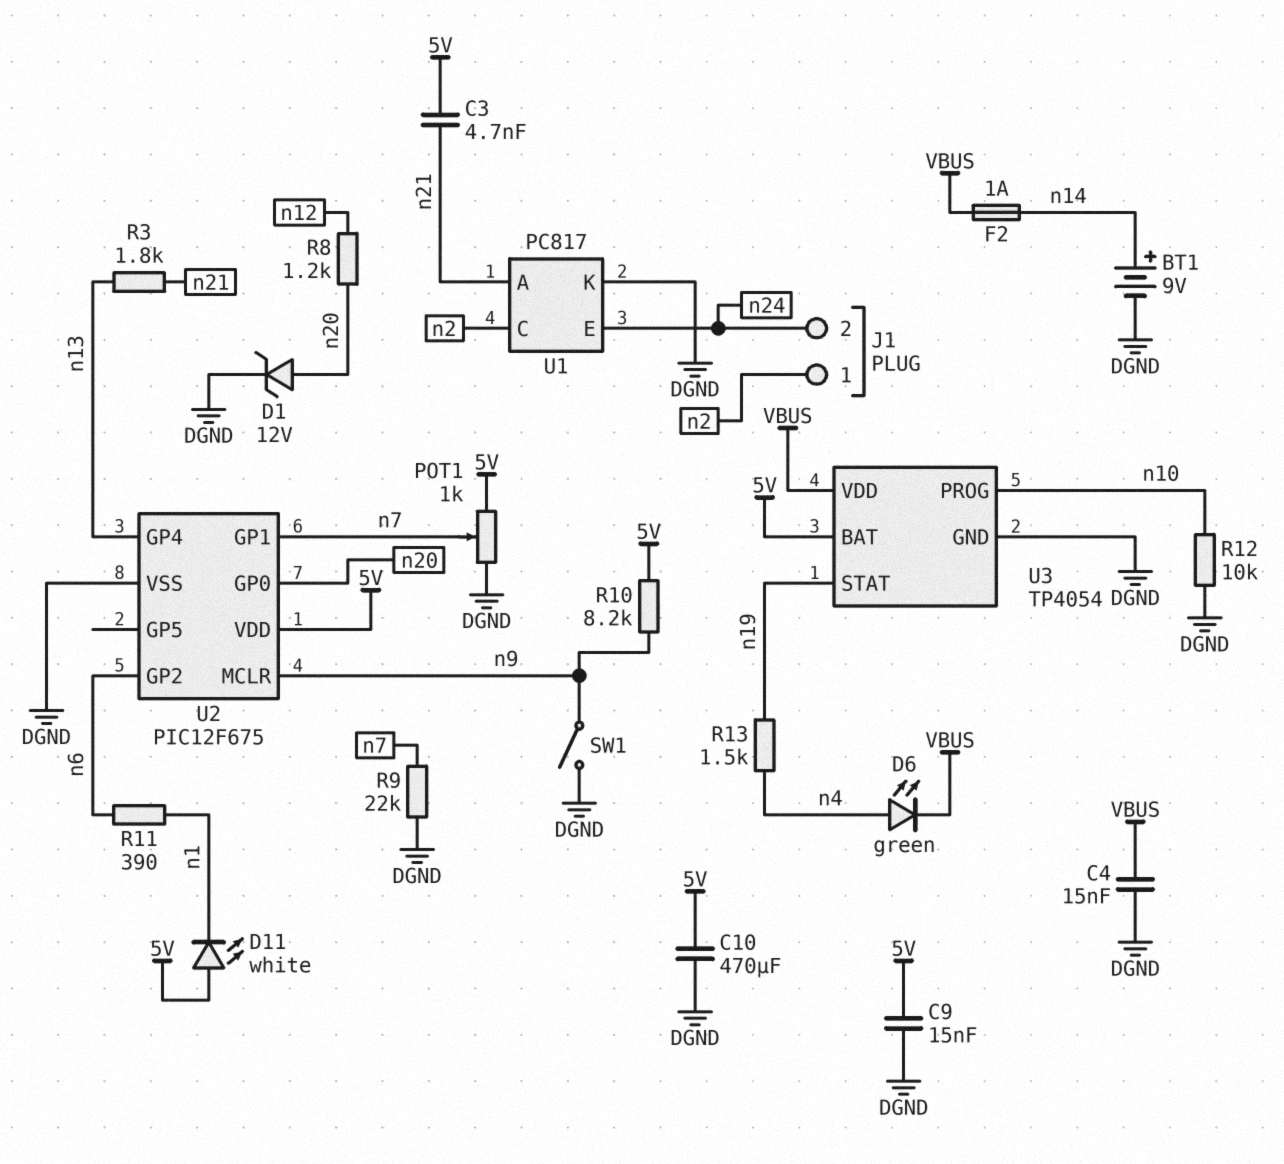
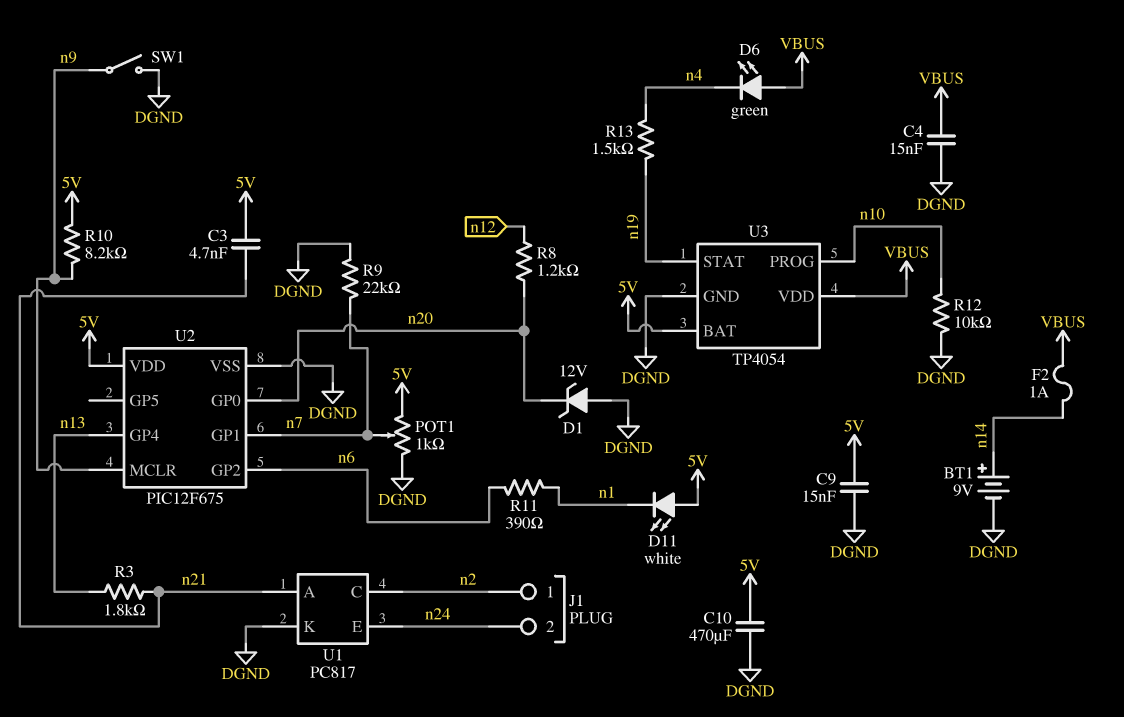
D1: zener 12V (A n20, K DGND) -> zener 12V (A DGND, K n20)
D6: LED green (A n4, K VBUS) -> LED green (A VBUS, K n4)

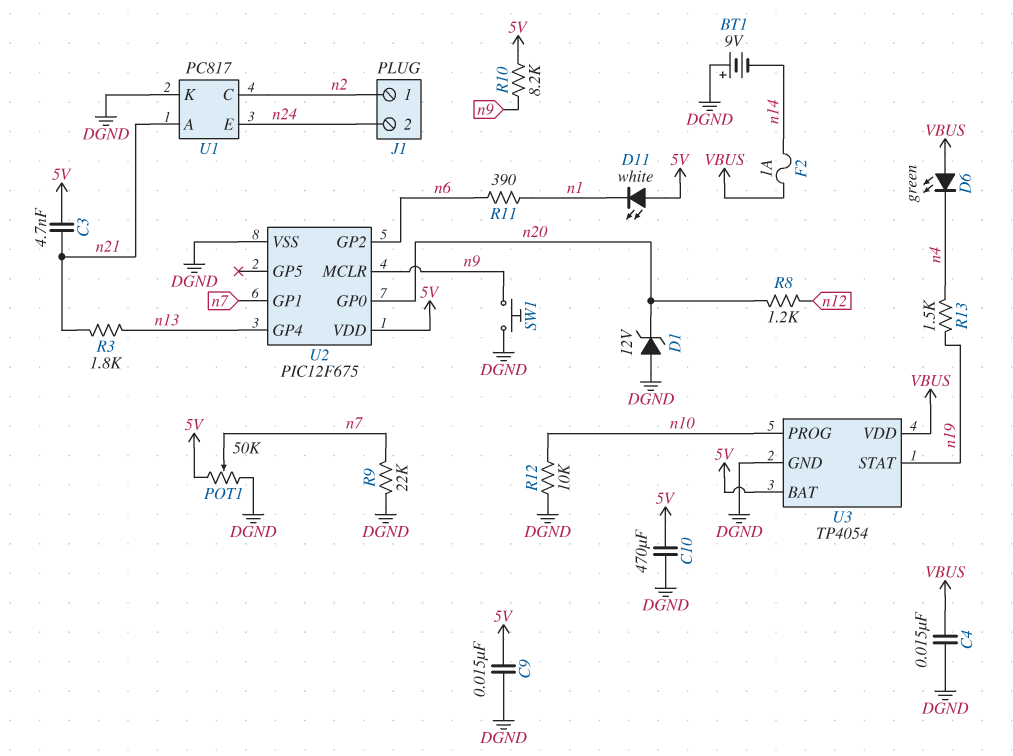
BT1: 9V (plus n14, minus DGND) -> 9V (plus DGND, minus n14)
POT1: 1k (5V, DGND, wiper n7) -> 50k (5V, DGND, wiper n7)
SW1: switch (DGND, n9) -> button (DGND, n9)

